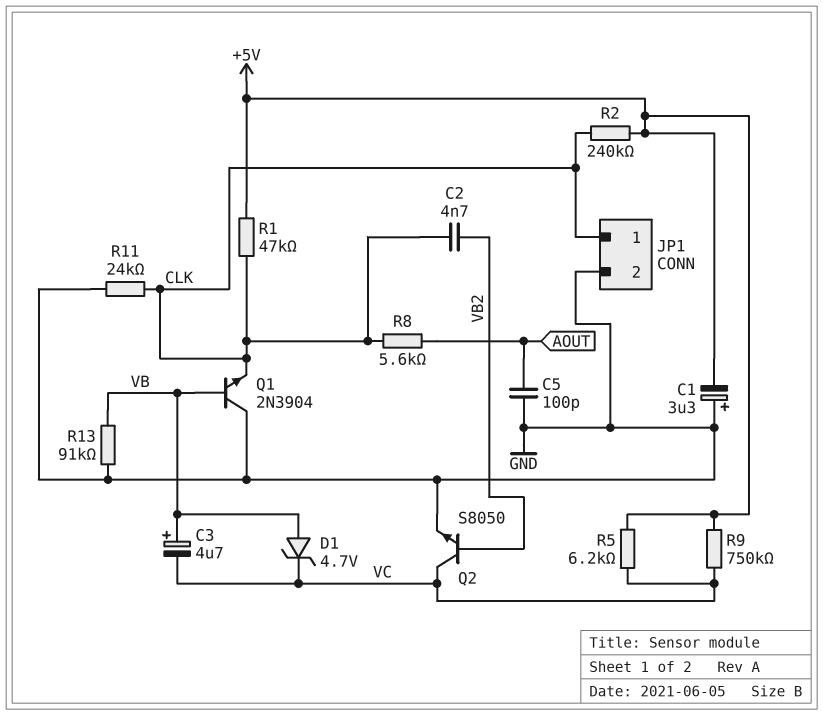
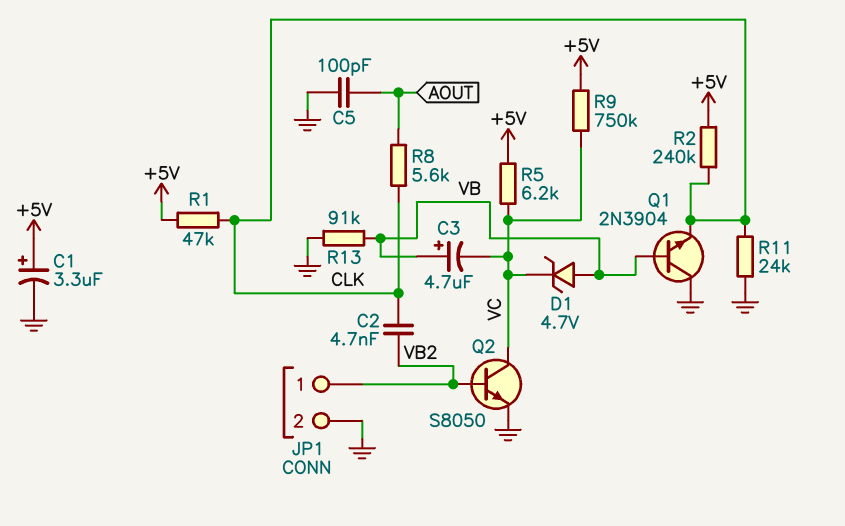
C1: 3.3uF (plus GND, minus +5V) -> 3.3uF (plus +5V, minus GND)
JP1 pin 1: CLK -> VB2

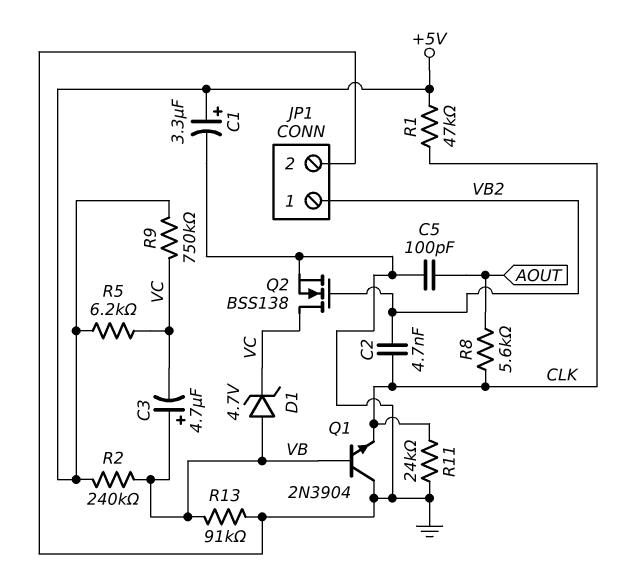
Q2: NPN S8050 (B VB2, C VC, E GND) -> NMOS BSS138 (G VB2, D VC, S GND)
R2: 240k (+5V, CLK) -> 240k (+5V, VB)

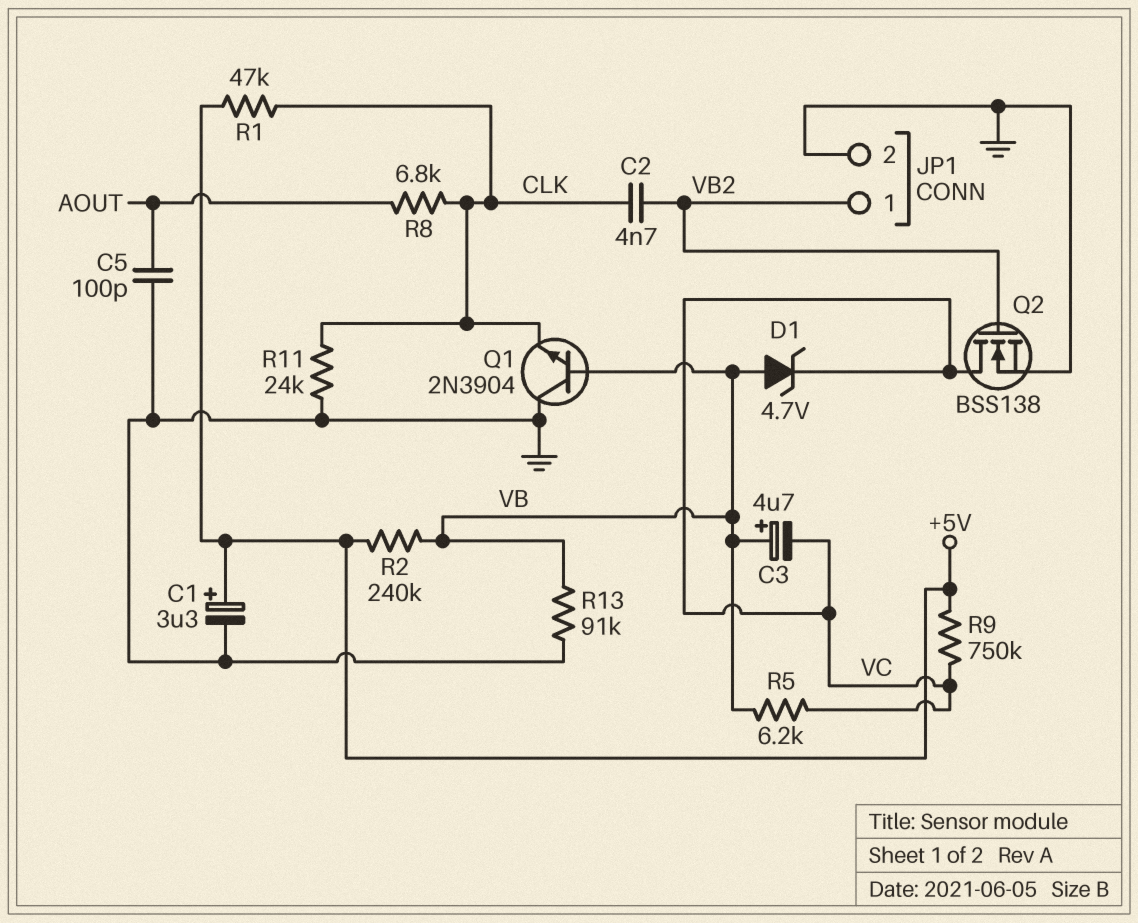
R5: 6.2k (+5V, VC) -> 6.2k (VB, VC)
R8: 5.6k (AOUT, CLK) -> 6.8k (AOUT, CLK)

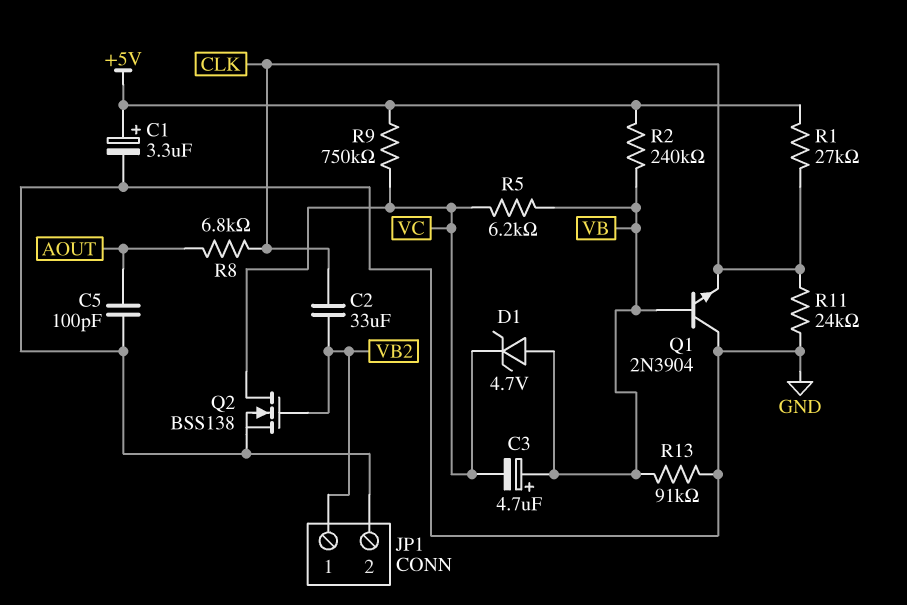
C2: 4.7nF (CLK, VB2) -> 33uF (CLK, VB2)
R1: 47k (+5V, CLK) -> 27k (+5V, CLK)

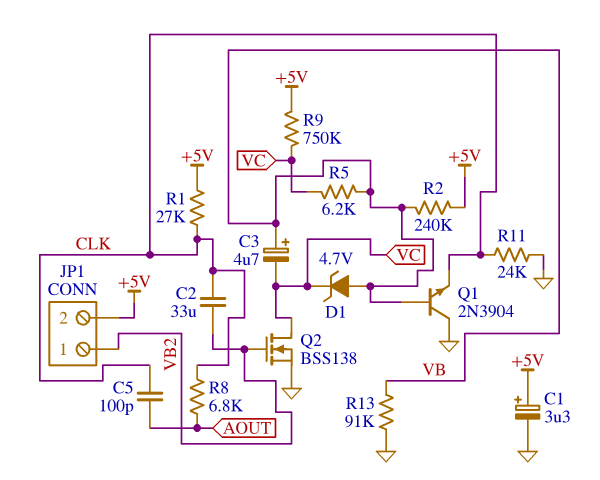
C5: 100pF (AOUT, GND) -> 100pF (AOUT, CLK)
JP1 pin 2: GND -> +5V

